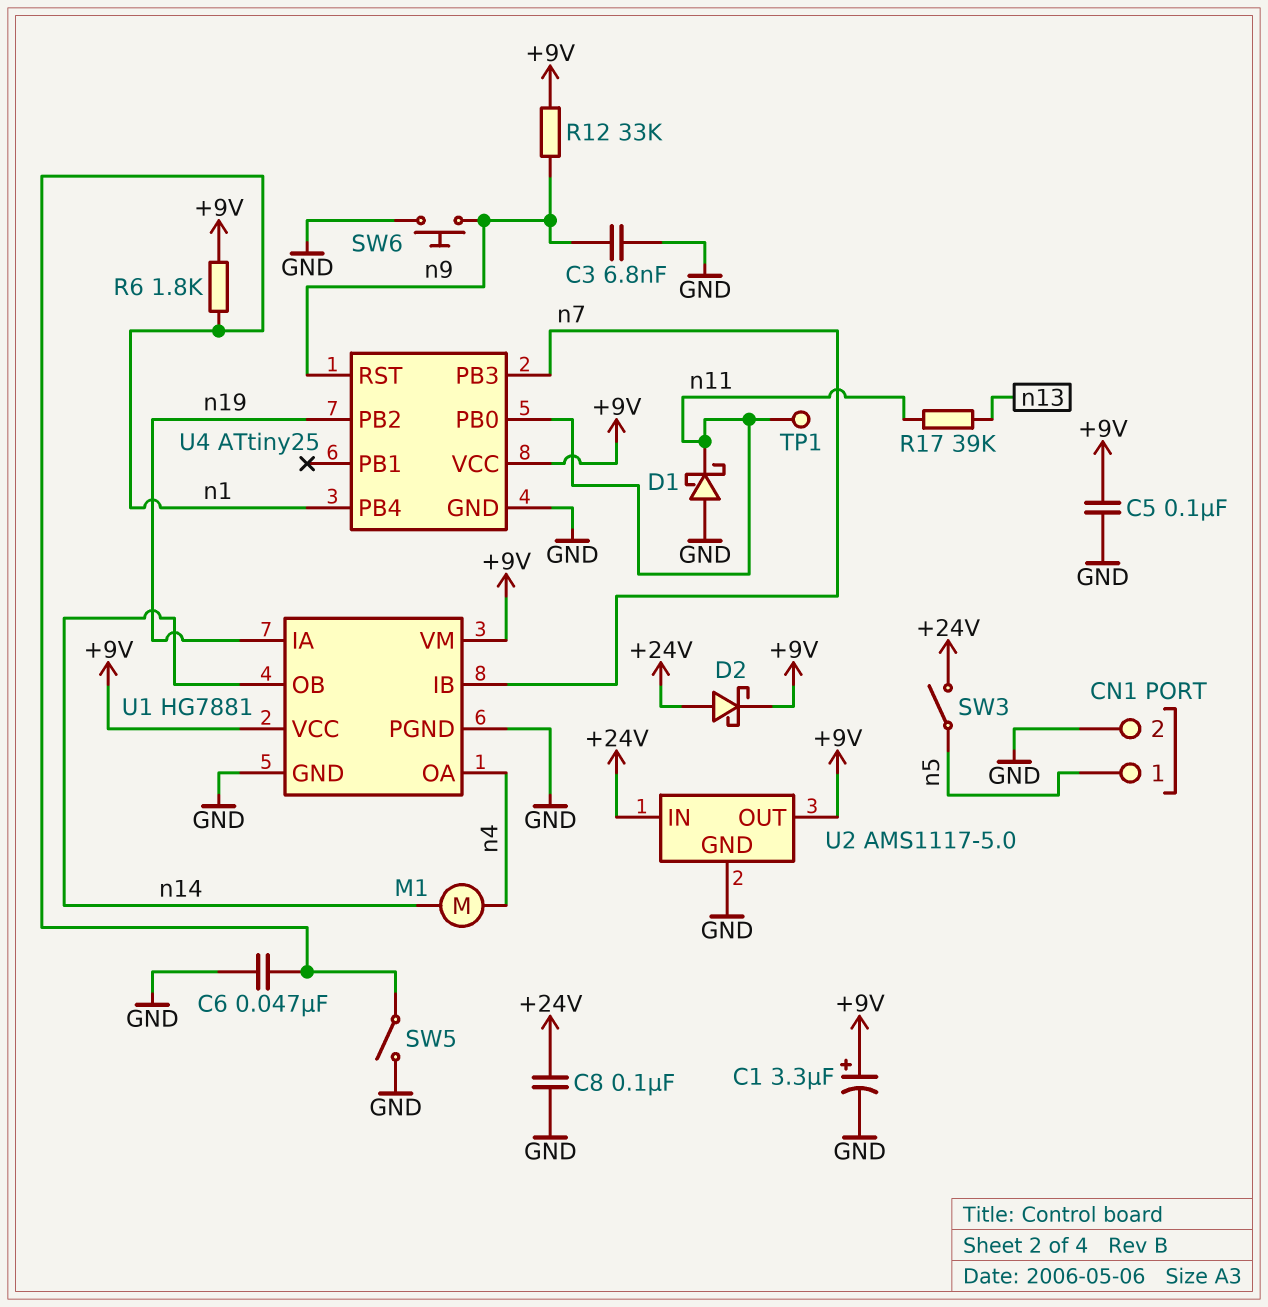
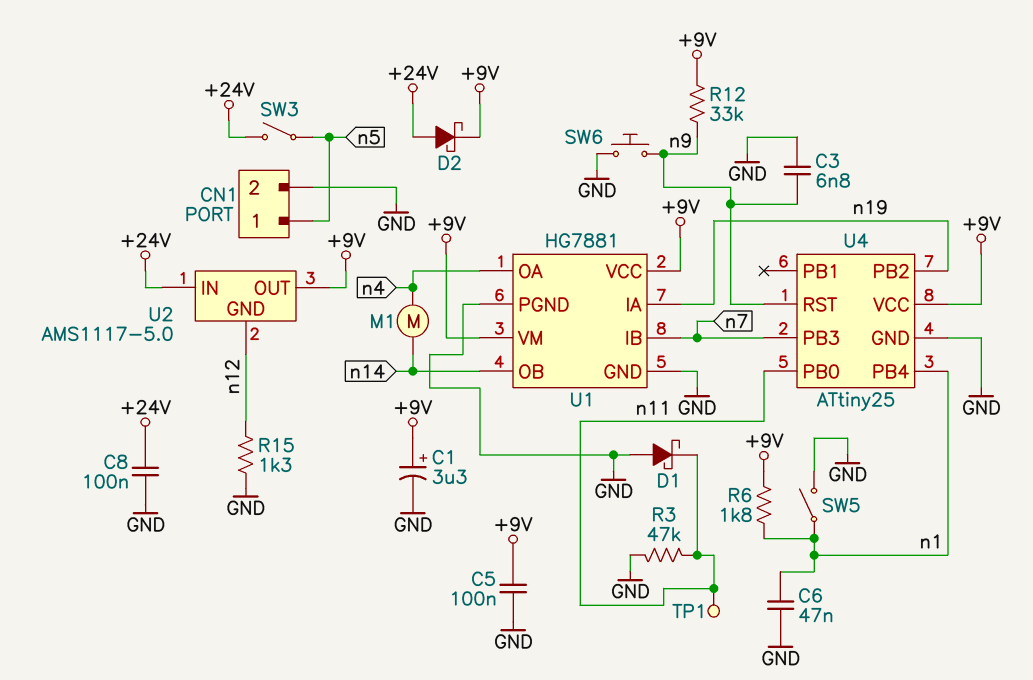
R3: none -> 47k (GND, n11)
R15: none -> 1.3k (GND, n12)
R17: 39k (n11, n13) -> none
U2 pin GND: GND -> n12

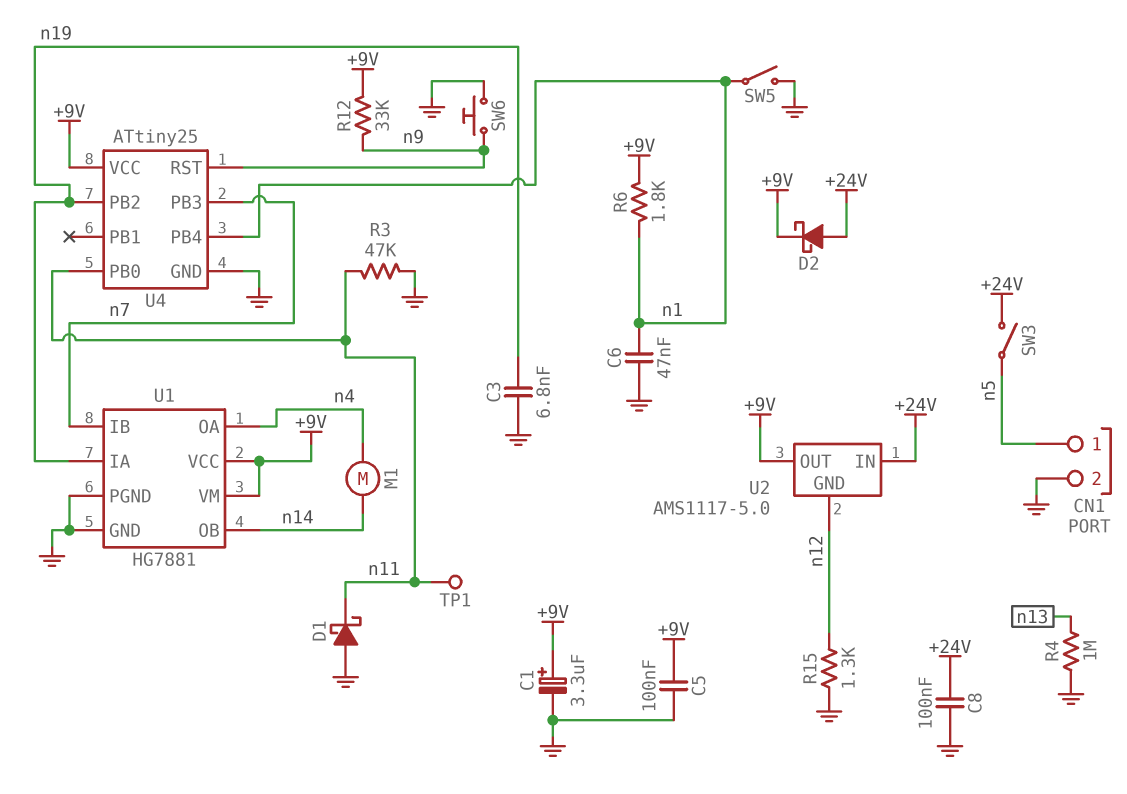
C3: 6.8nF (GND, n9) -> 6.8nF (GND, n19)
R4: none -> 1M (GND, n13)

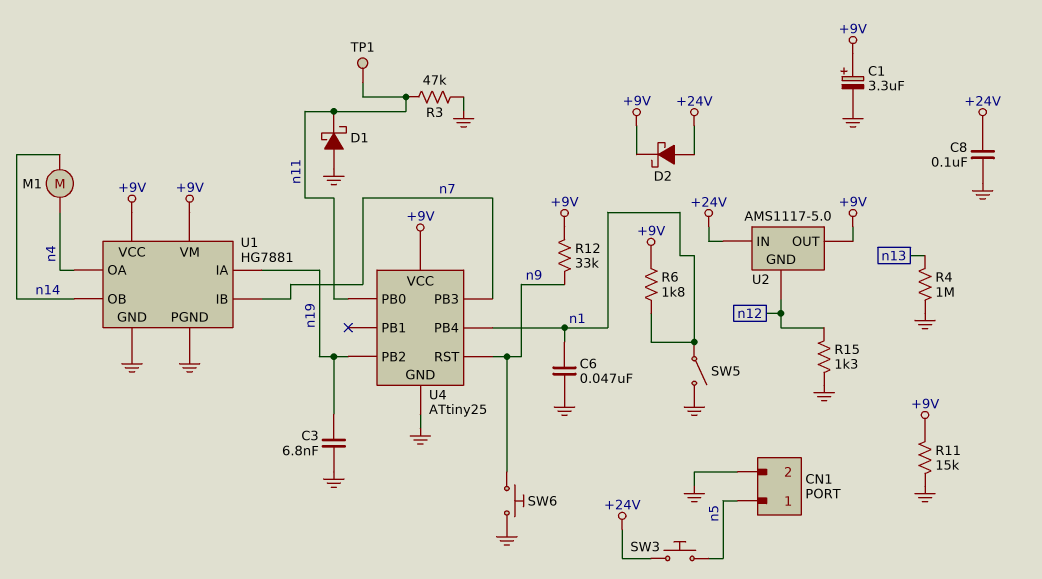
C5: 100nF (+9V, GND) -> none
R11: none -> 15k (+9V, GND)
SW3: switch (+24V, n5) -> button (+24V, n5)

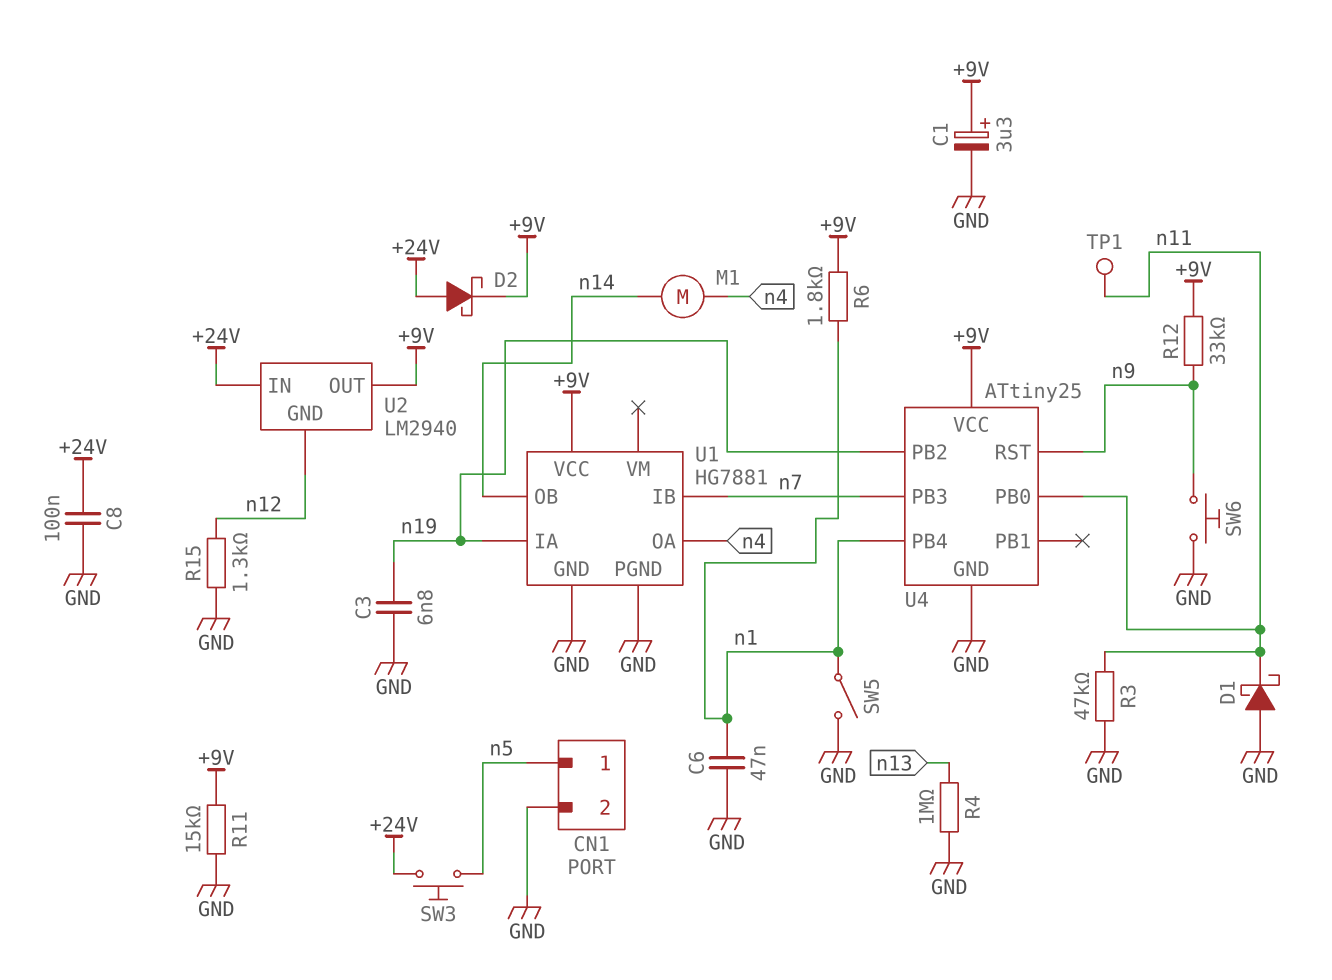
U1 pin VM: +9V -> none
U2: AMS1117-5.0 -> LM2940

